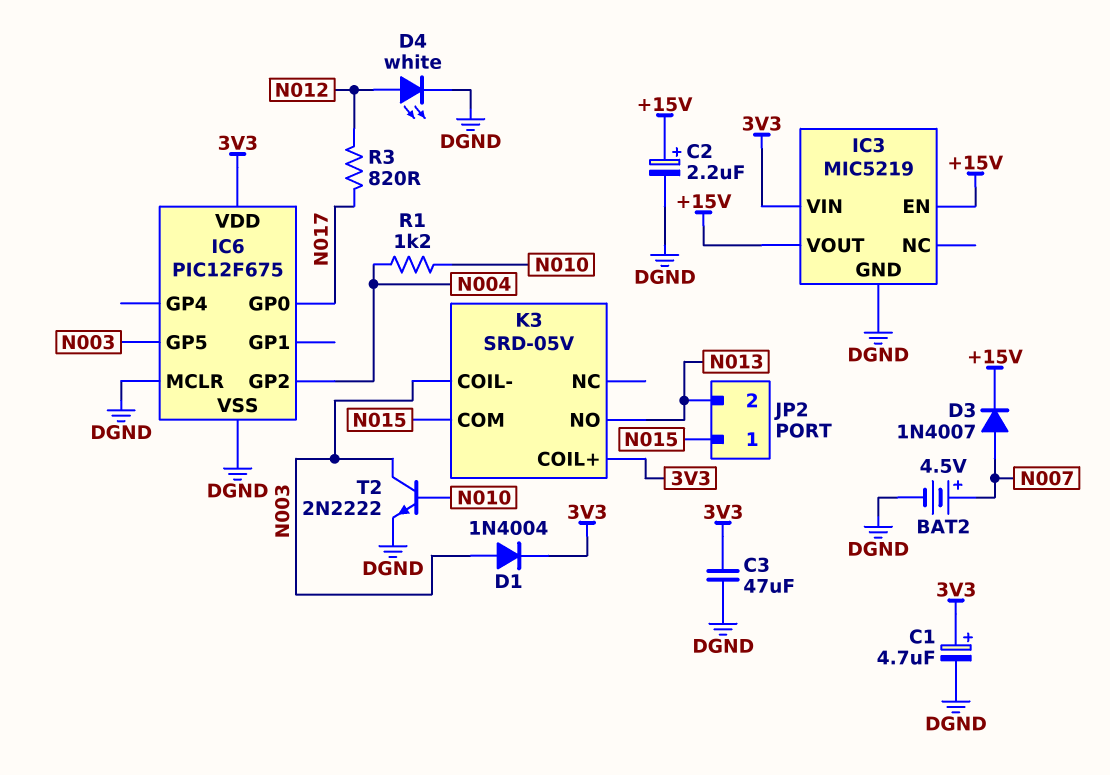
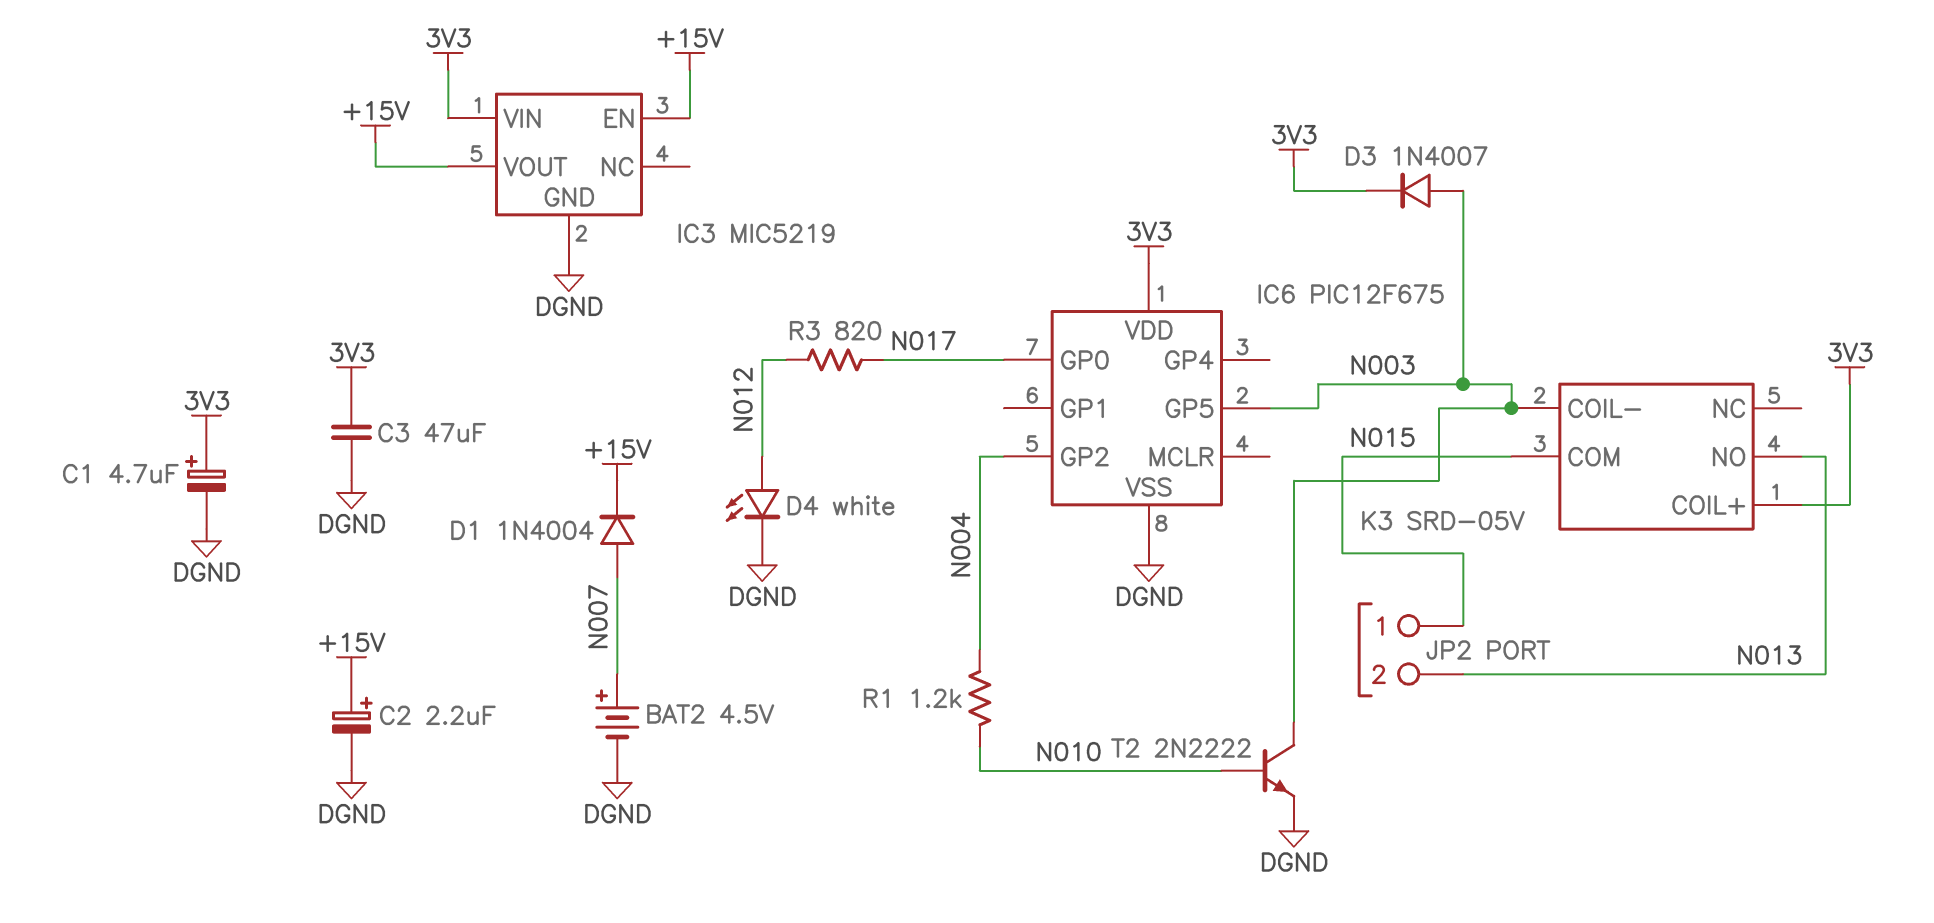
D1: diode 1N4004 (A N003, K 3V3) -> diode 1N4004 (A N007, K +15V)
D3: diode 1N4007 (A N007, K +15V) -> diode 1N4007 (A N003, K 3V3)
IC6 pin MCLR: DGND -> none

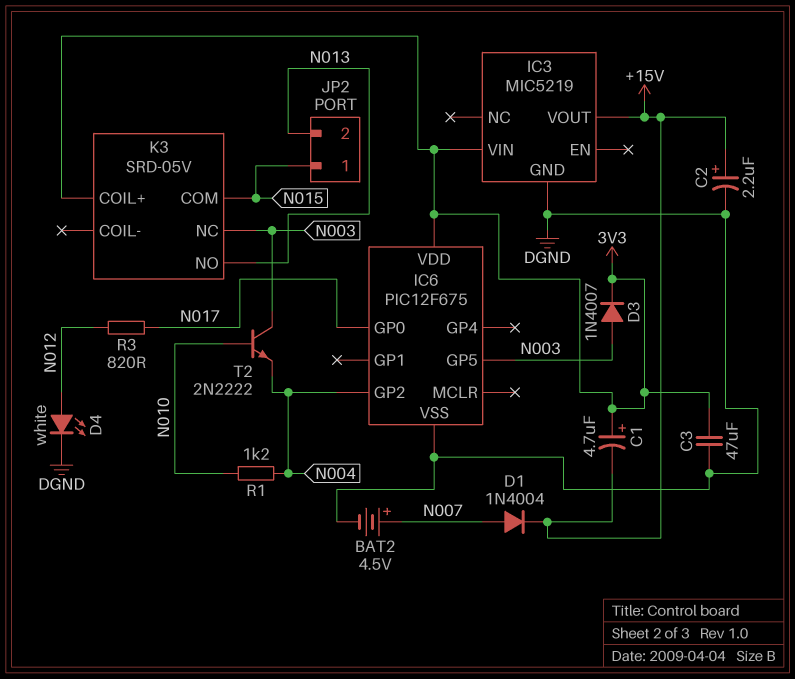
C1: 4.7uF (plus 3V3, minus DGND) -> 4.7uF (plus 3V3, minus +15V)
IC3 pin EN: +15V -> none
K3 pin COIL-: N003 -> none
K3 pin NC: none -> N003
T2: NPN 2N2222 (B N010, C N003, E DGND) -> NPN 2N2222 (B N010, C N003, E N004)

